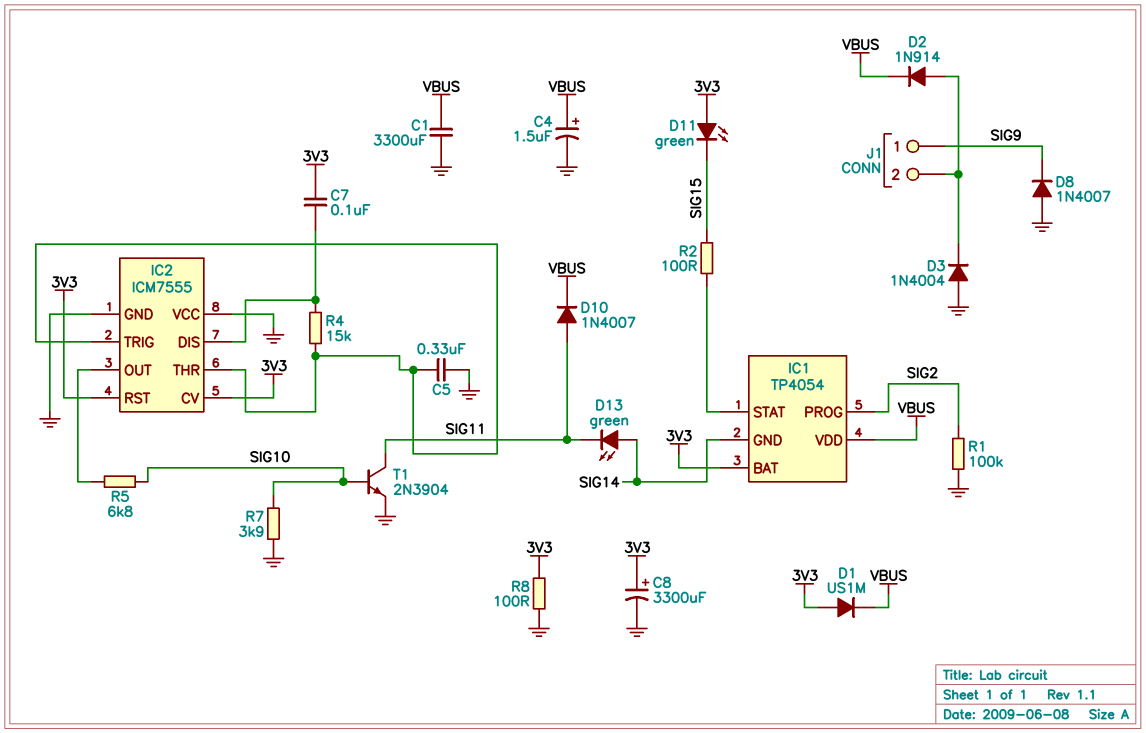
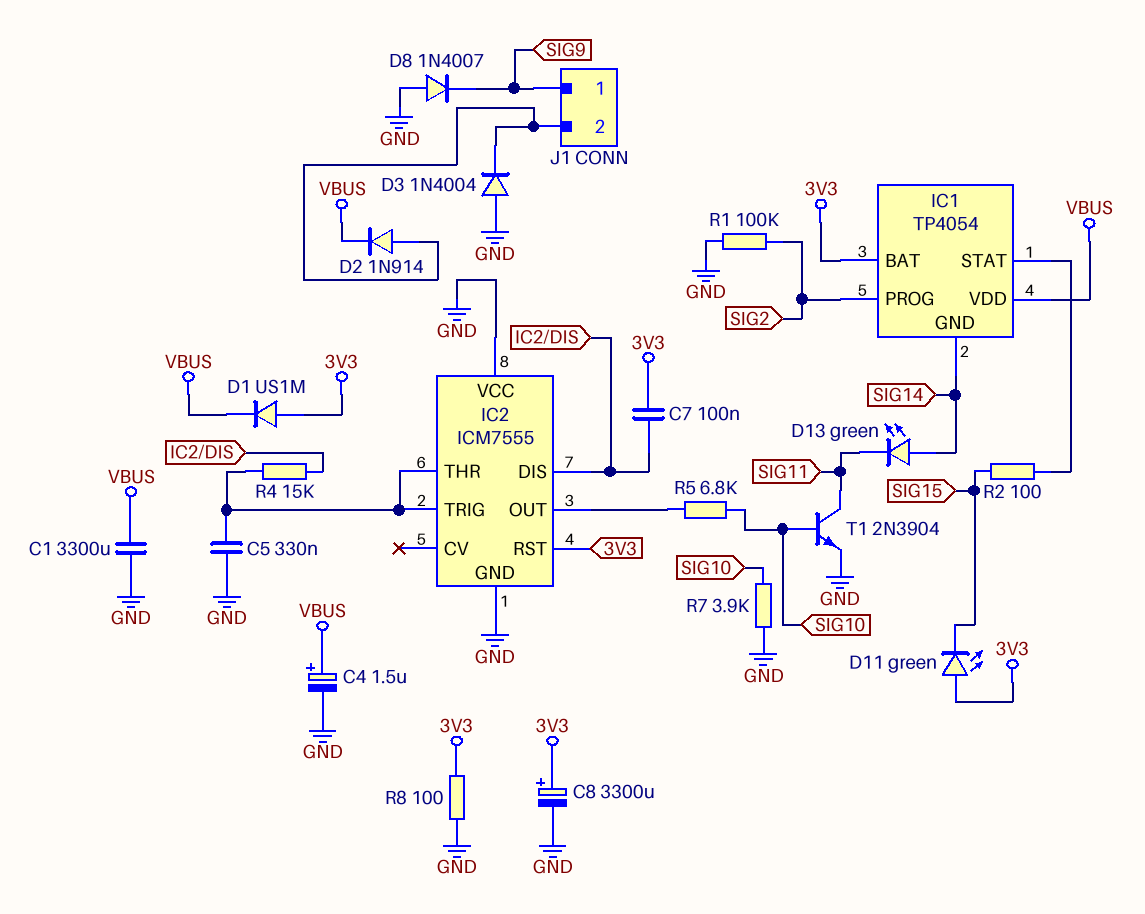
D10: diode 1N4007 (A SIG11, K VBUS) -> none
IC2 pin CV: 3V3 -> none

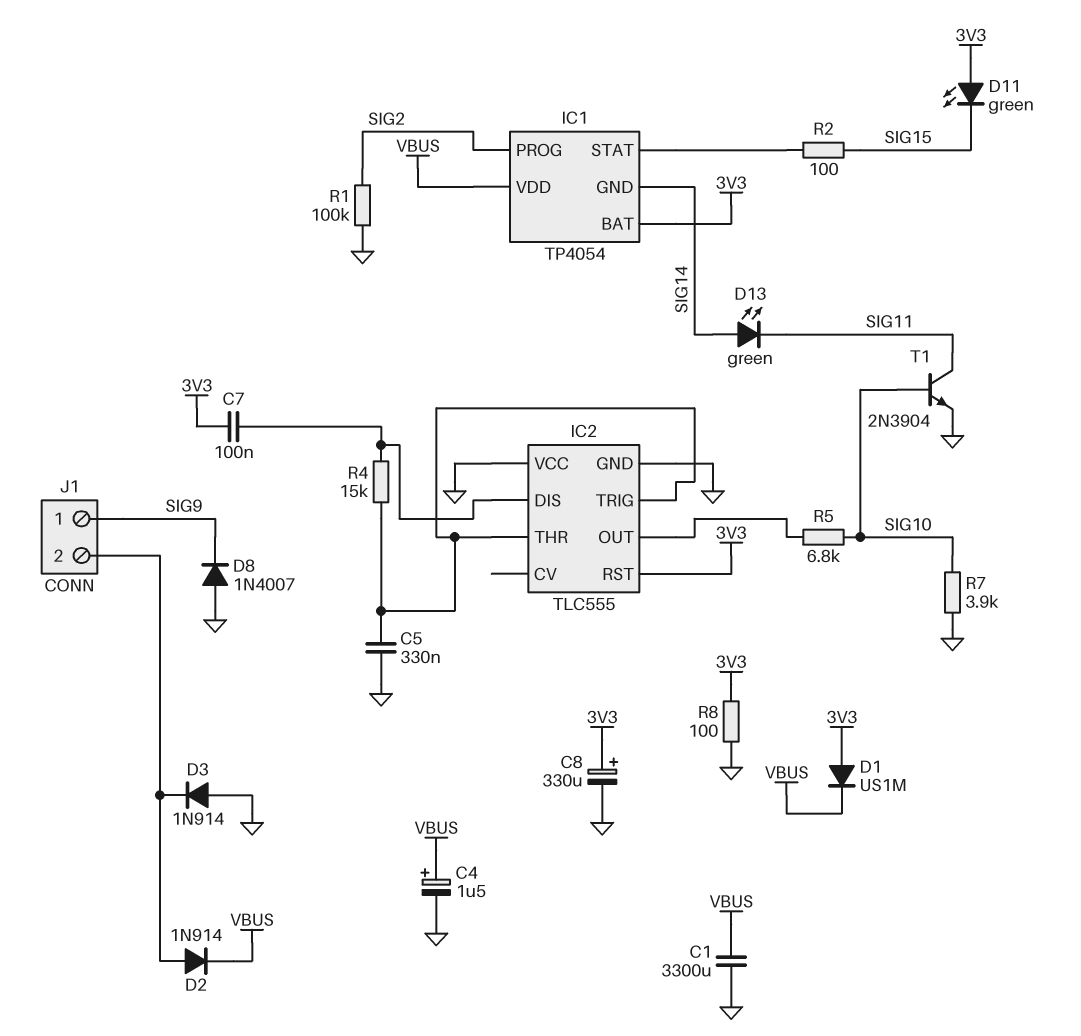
C8: 3300uF (plus 3V3, minus GND) -> 330uF (plus 3V3, minus GND)
D3: diode 1N4004 (A GND, K J1/2) -> diode 1N914 (A GND, K J1/2)
IC2: ICM7555 -> TLC555

